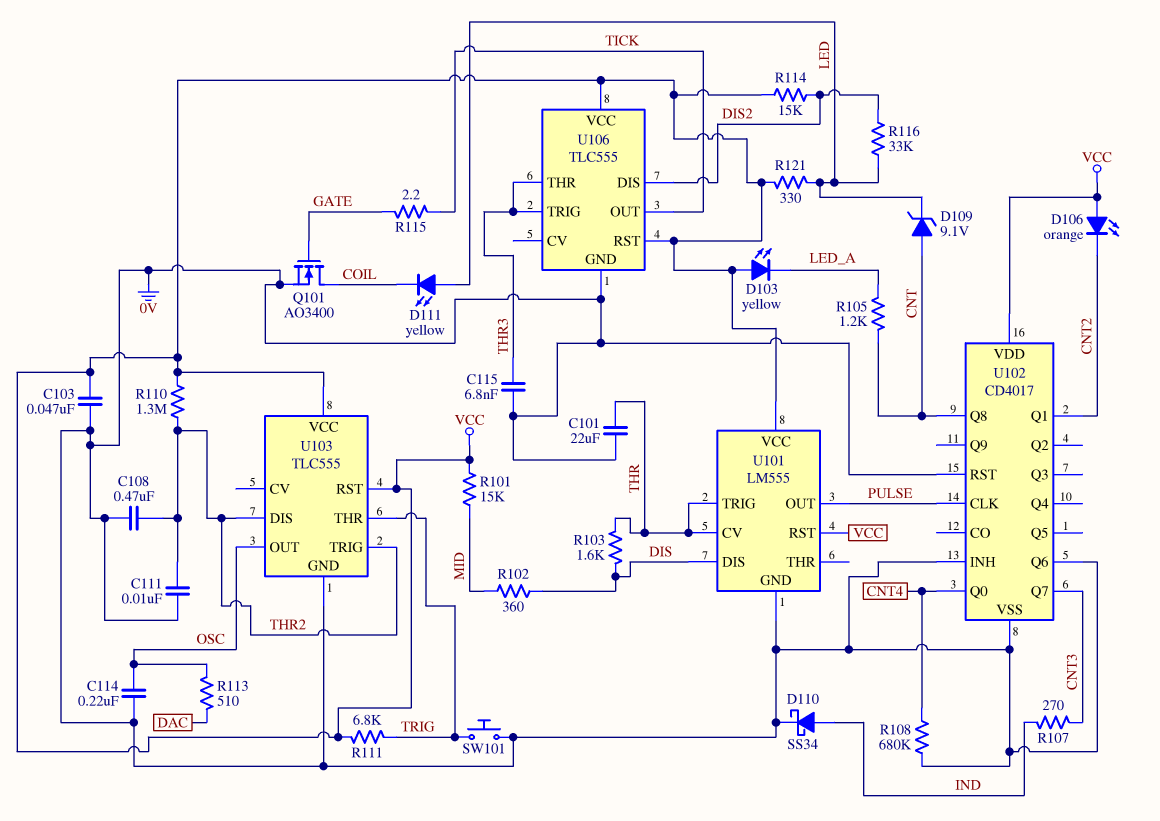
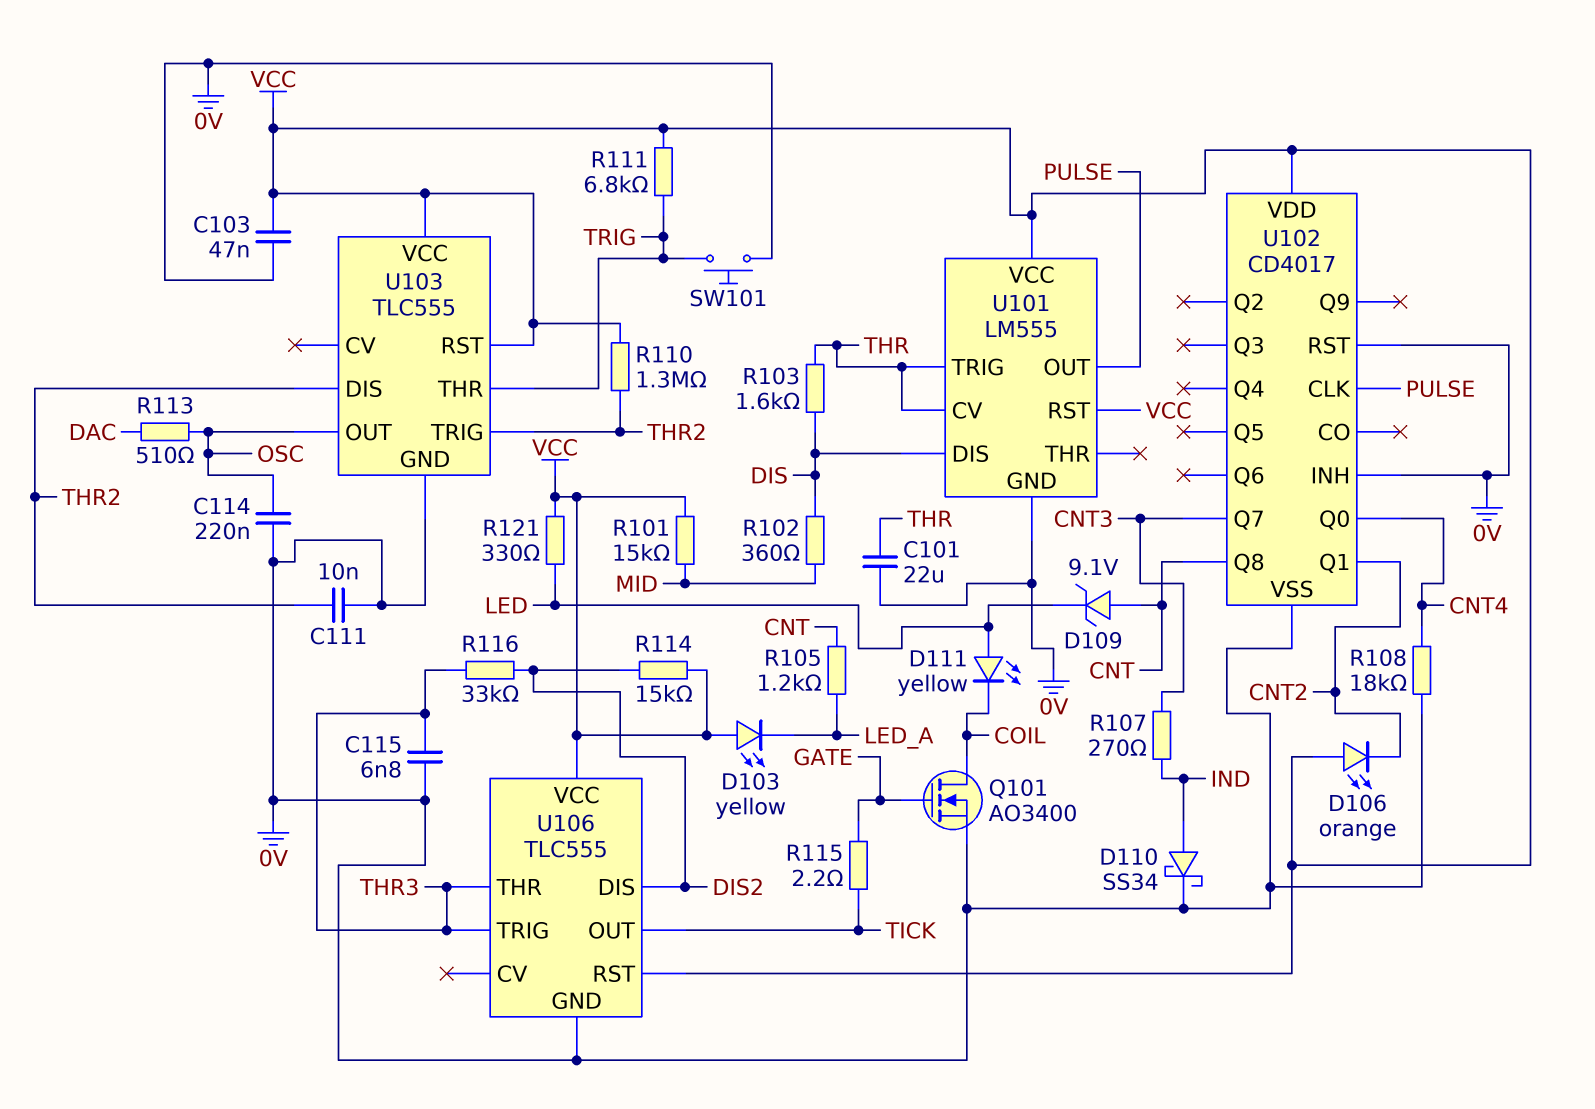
C108: 470nF (0V, THR2) -> none
R108: 680k (0V, CNT4) -> 18k (0V, CNT4)
R116: 33k (DIS2, LED) -> 33k (DIS2, THR3)
U102 pin Q6: 0V -> none

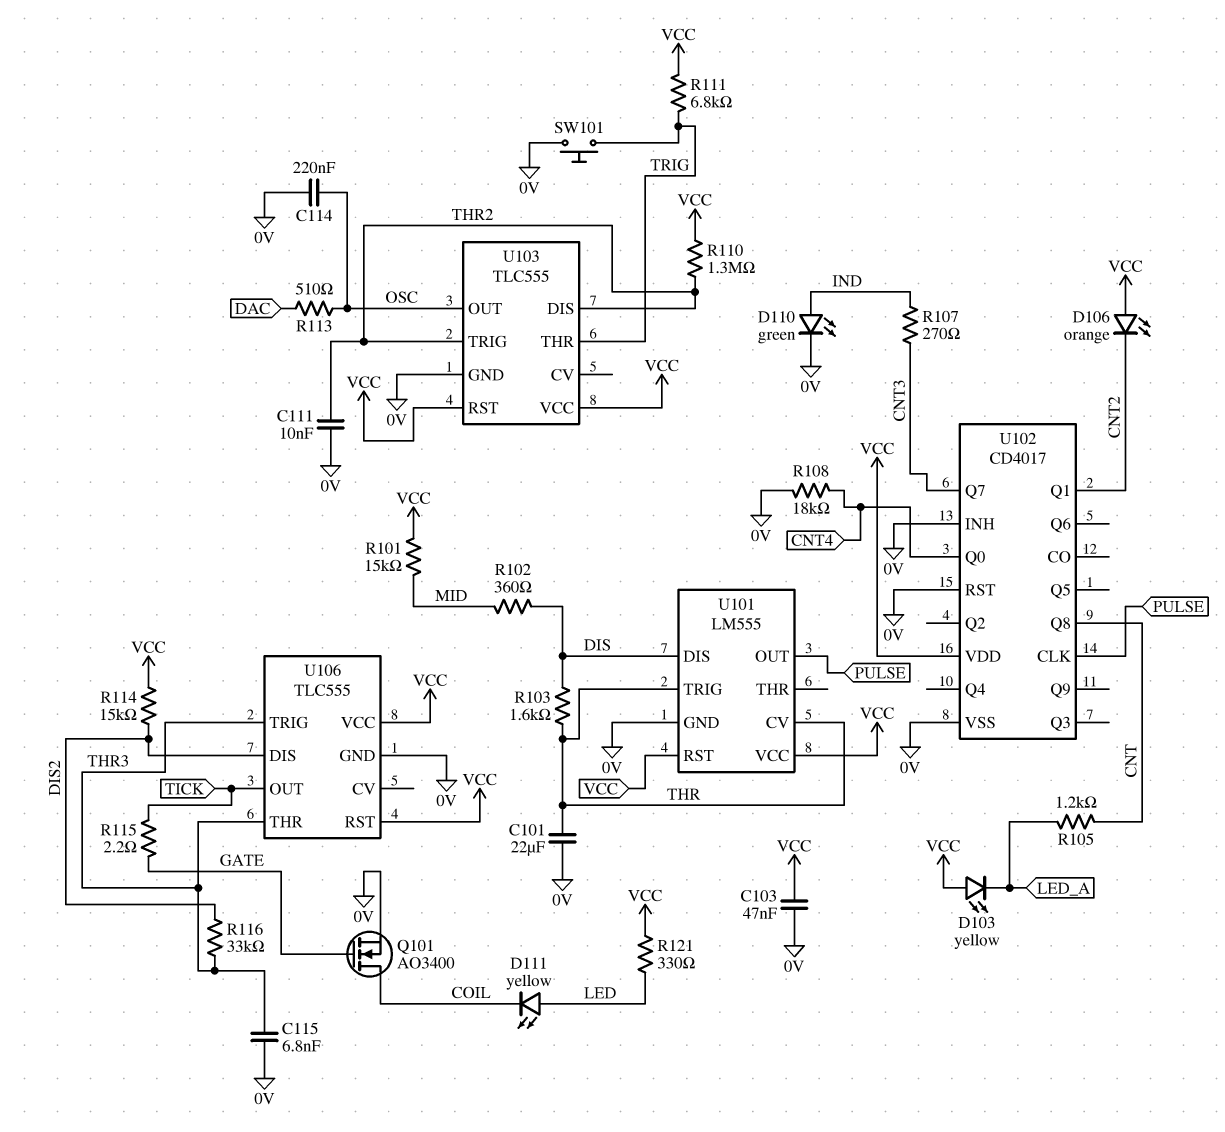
D109: zener 9.1V (A CNT, K LED) -> none
D110: schottky SS34 (A IND, K 0V) -> LED green (A IND, K 0V)

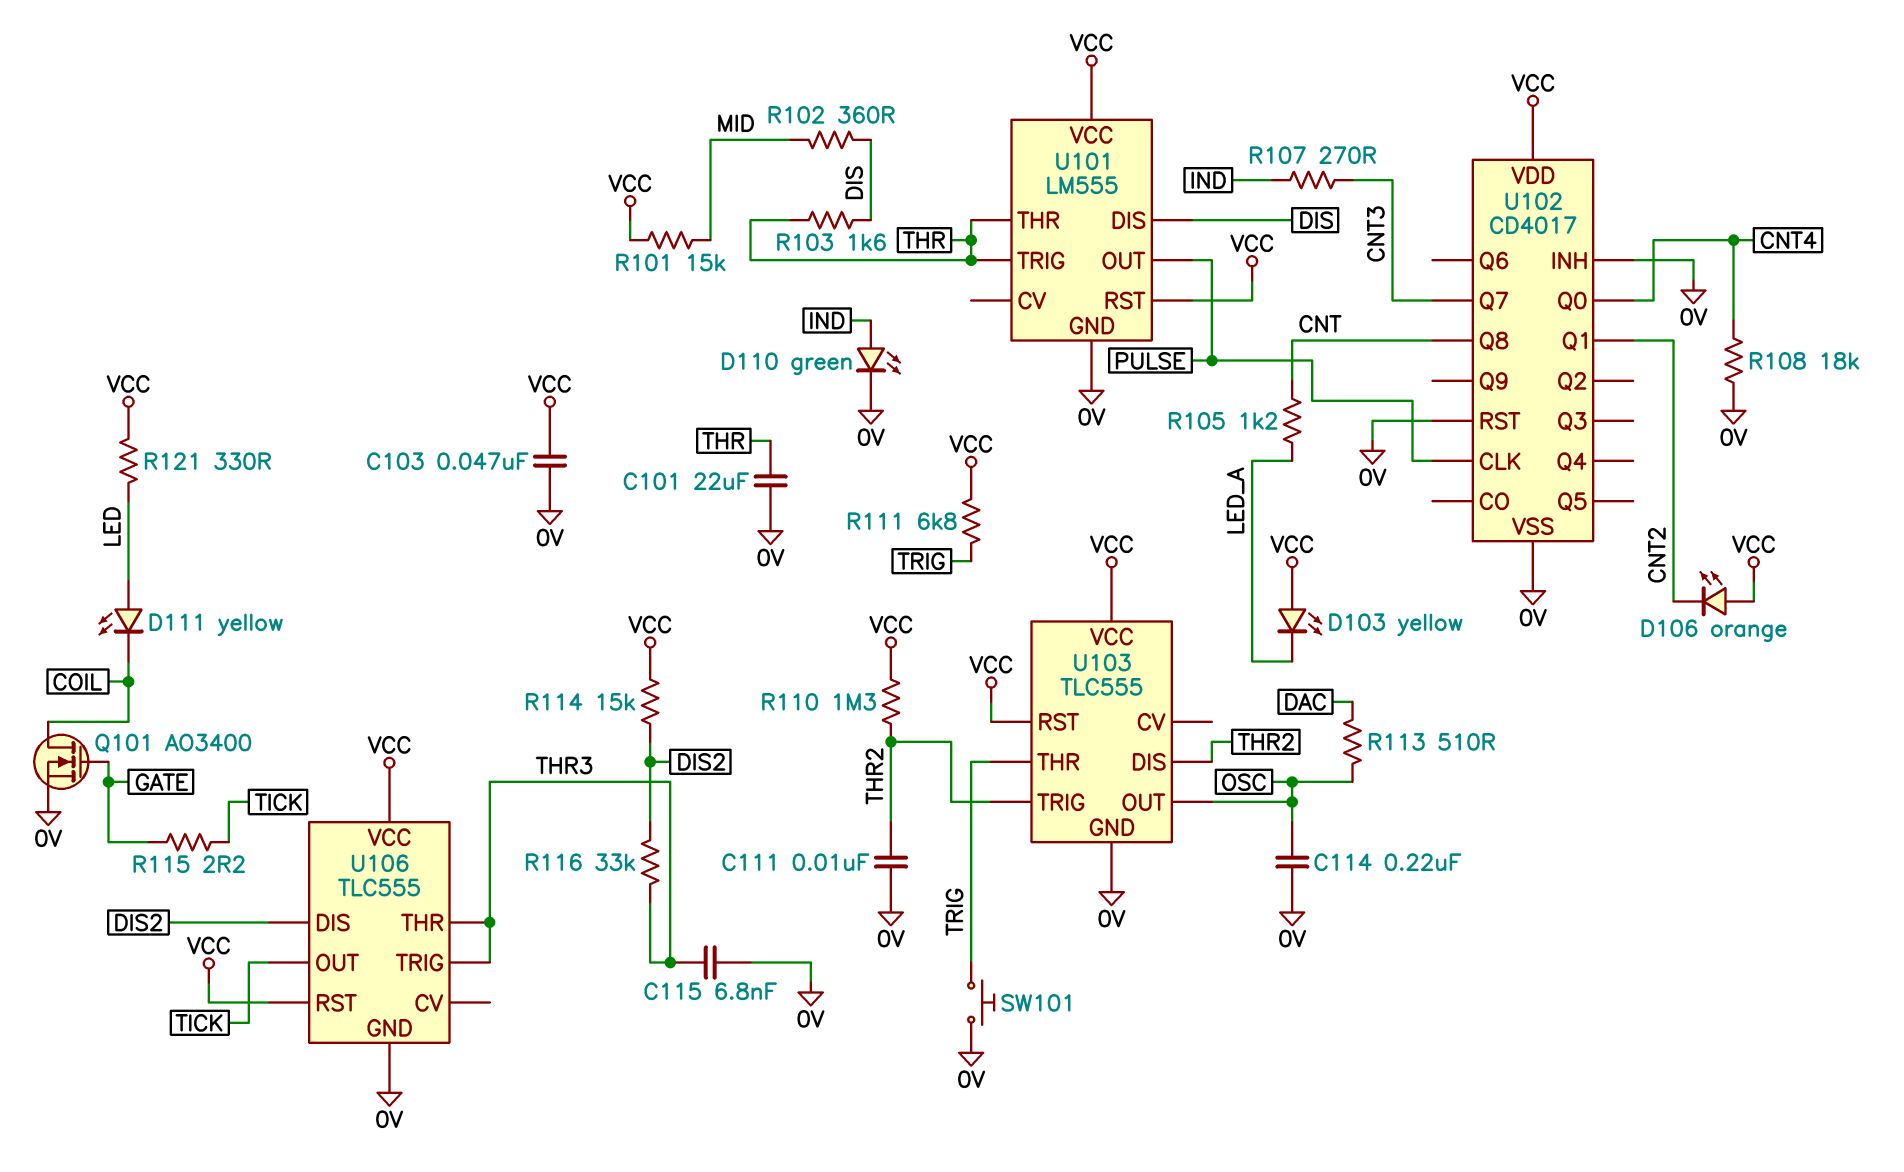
U101 pin CV: THR -> none
U101 pin THR: none -> THR

